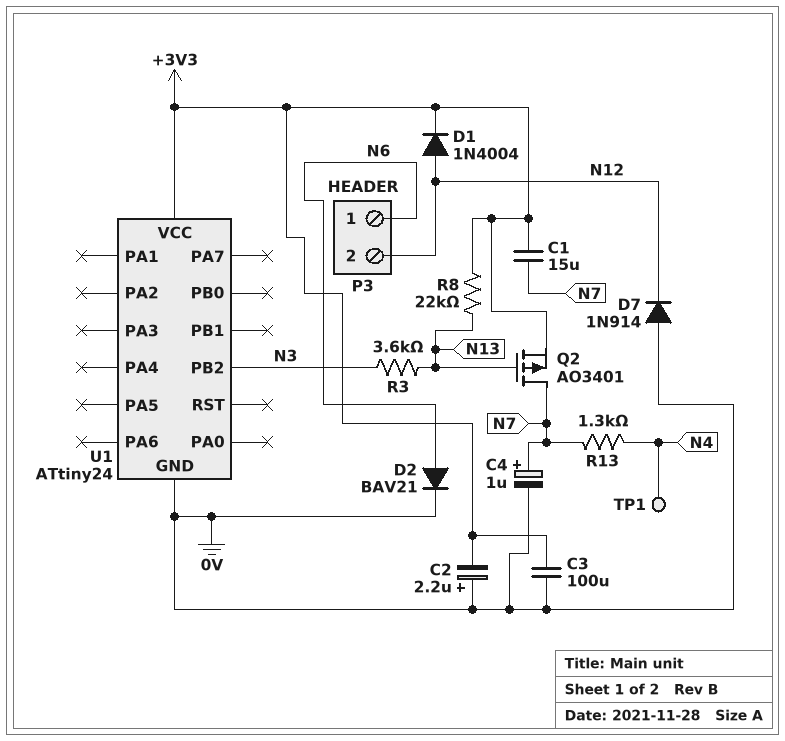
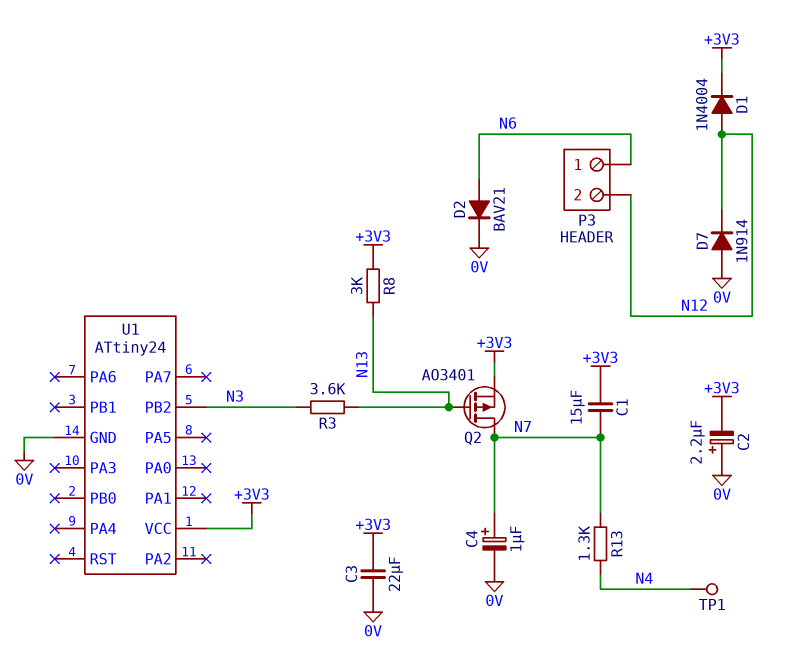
C3: 100uF (+3V3, 0V) -> 22uF (+3V3, 0V)
R8: 22k (+3V3, N13) -> 3k (+3V3, N13)

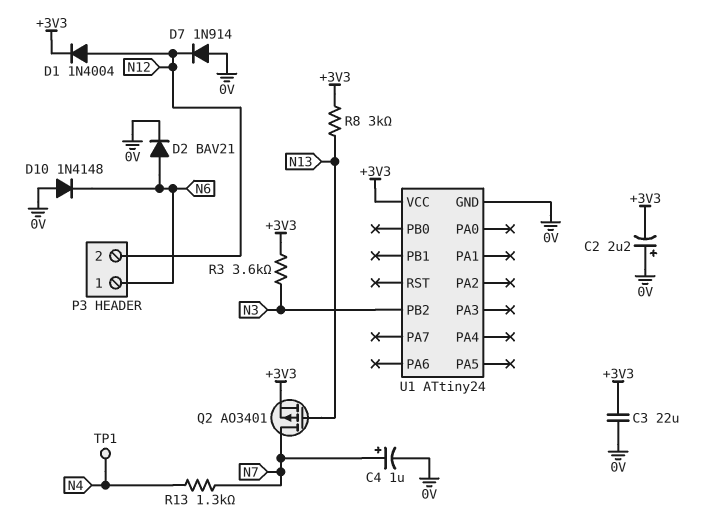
C1: 15uF (+3V3, N7) -> none
D10: none -> diode 1N4148 (A 0V, K N6)
R3: 3.6k (N3, N13) -> 3.6k (+3V3, N3)

